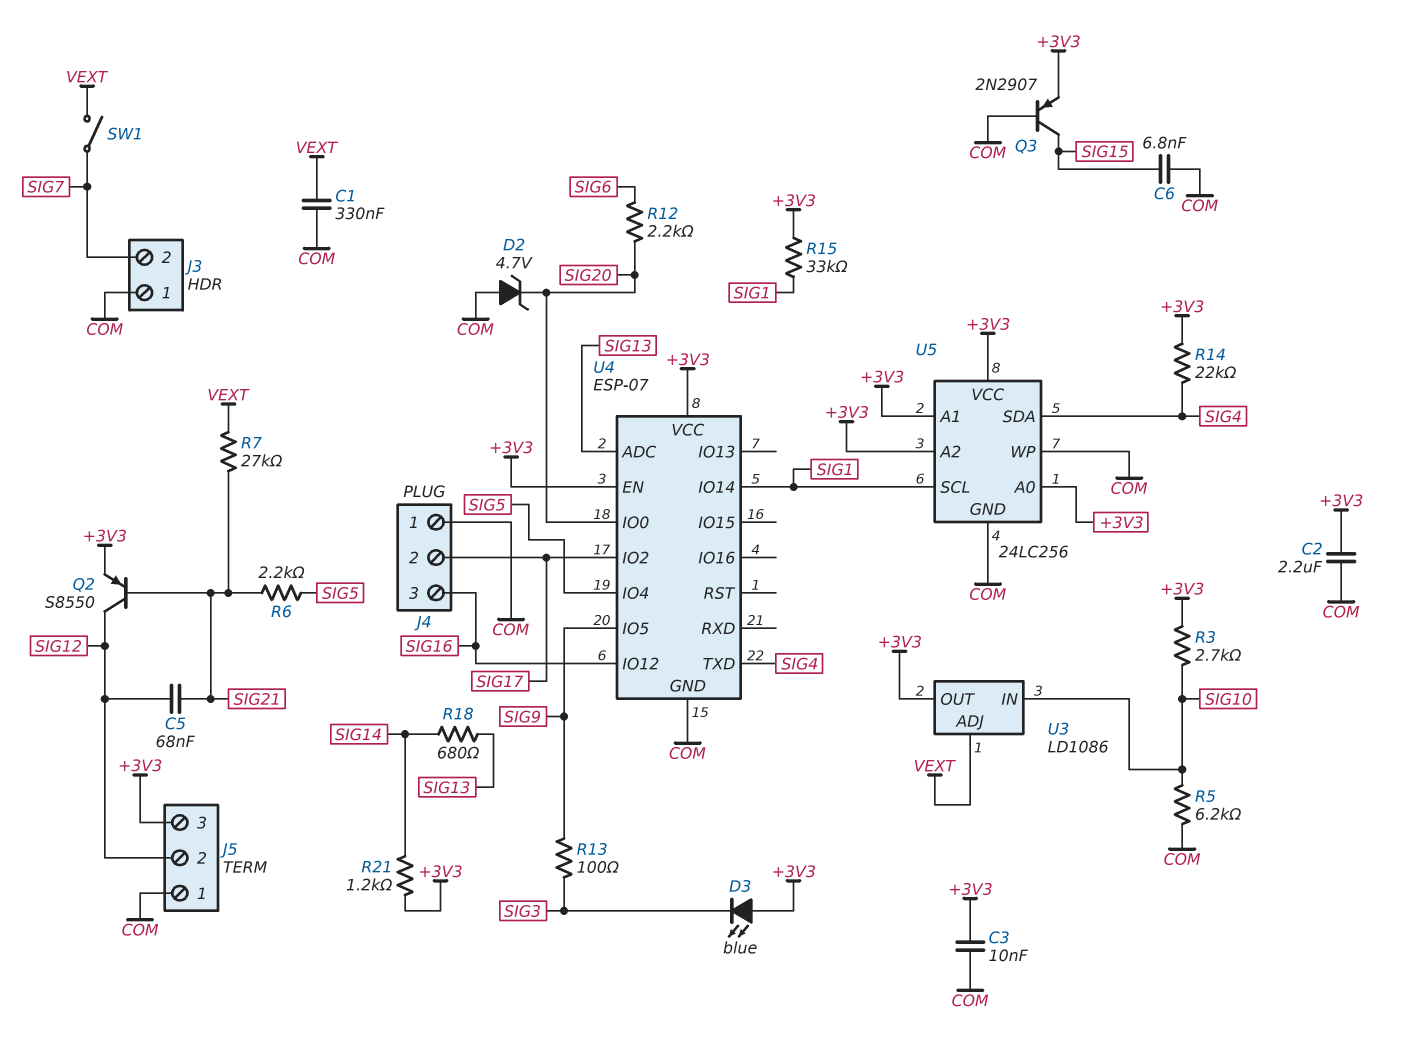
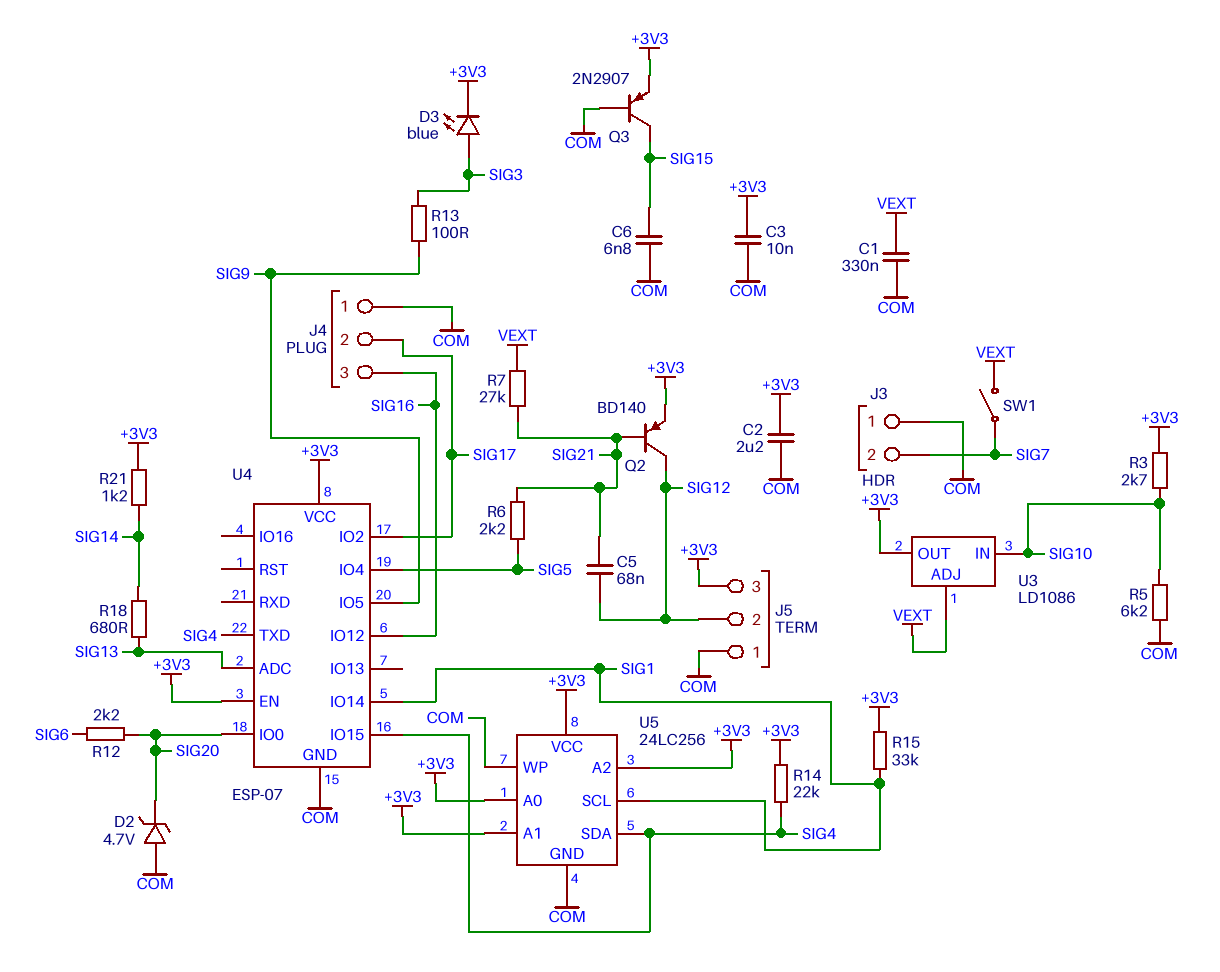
D3: LED blue (A +3V3, K SIG3) -> LED blue (A SIG3, K +3V3)
Q2: PNP S8550 (B SIG21, C SIG12, E +3V3) -> PNP BD140 (B SIG21, C SIG12, E +3V3)
U4 pin IO15: none -> SIG4

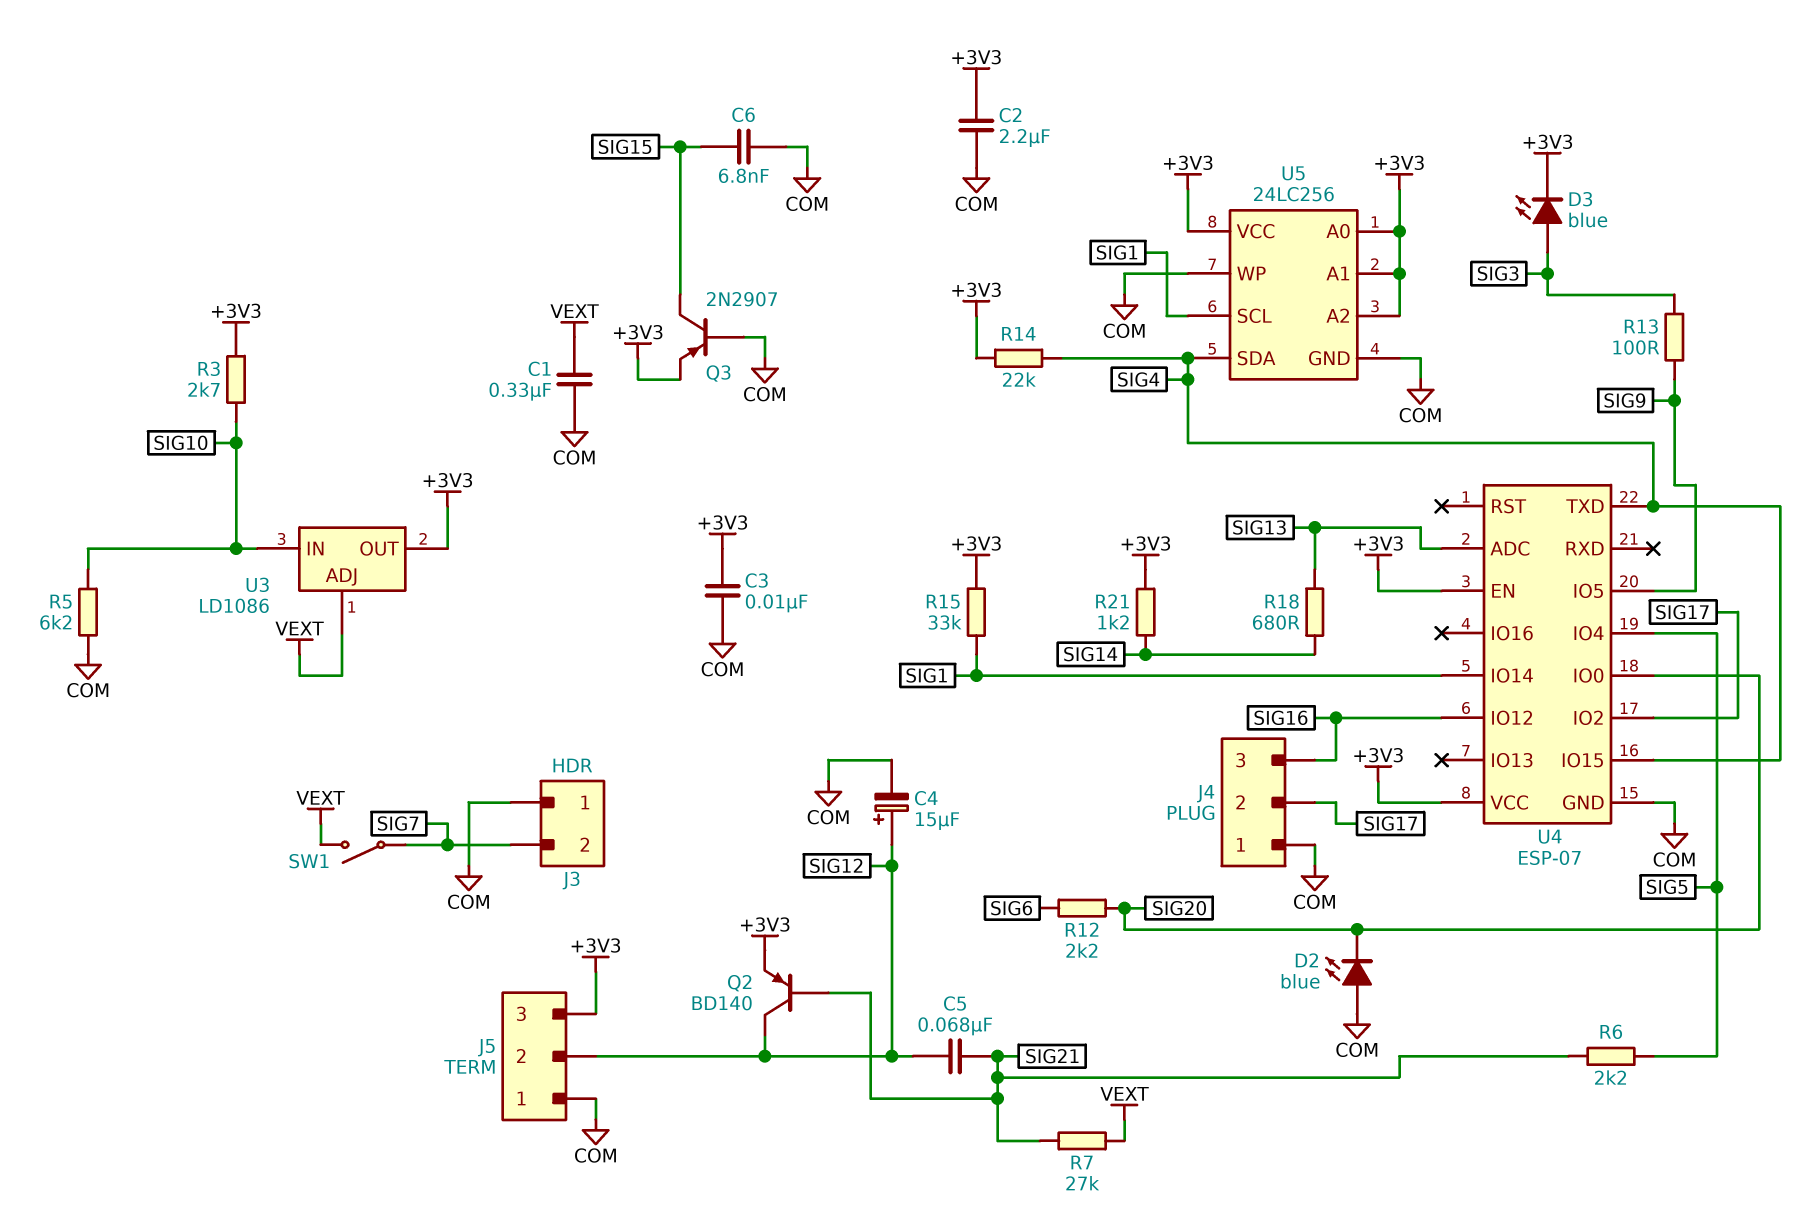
C4: none -> 15uF (plus SIG12, minus COM)
D2: zener 4.7V (A COM, K SIG20) -> LED blue (A COM, K SIG20)

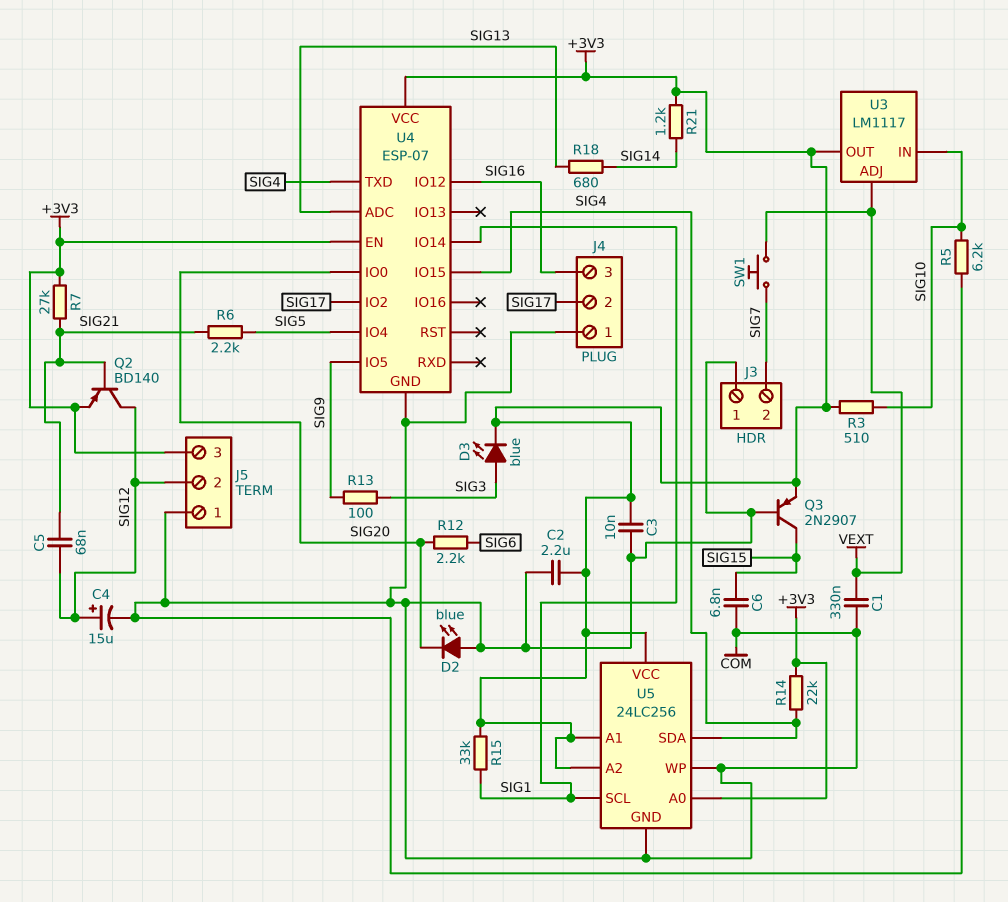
R3: 2.7k (+3V3, SIG10) -> 510 (+3V3, SIG10)
R7: 27k (SIG21, VEXT) -> 27k (+3V3, SIG21)
SW1: switch (SIG7, VEXT) -> button (SIG7, VEXT)
U3: LD1086 -> LM1117

